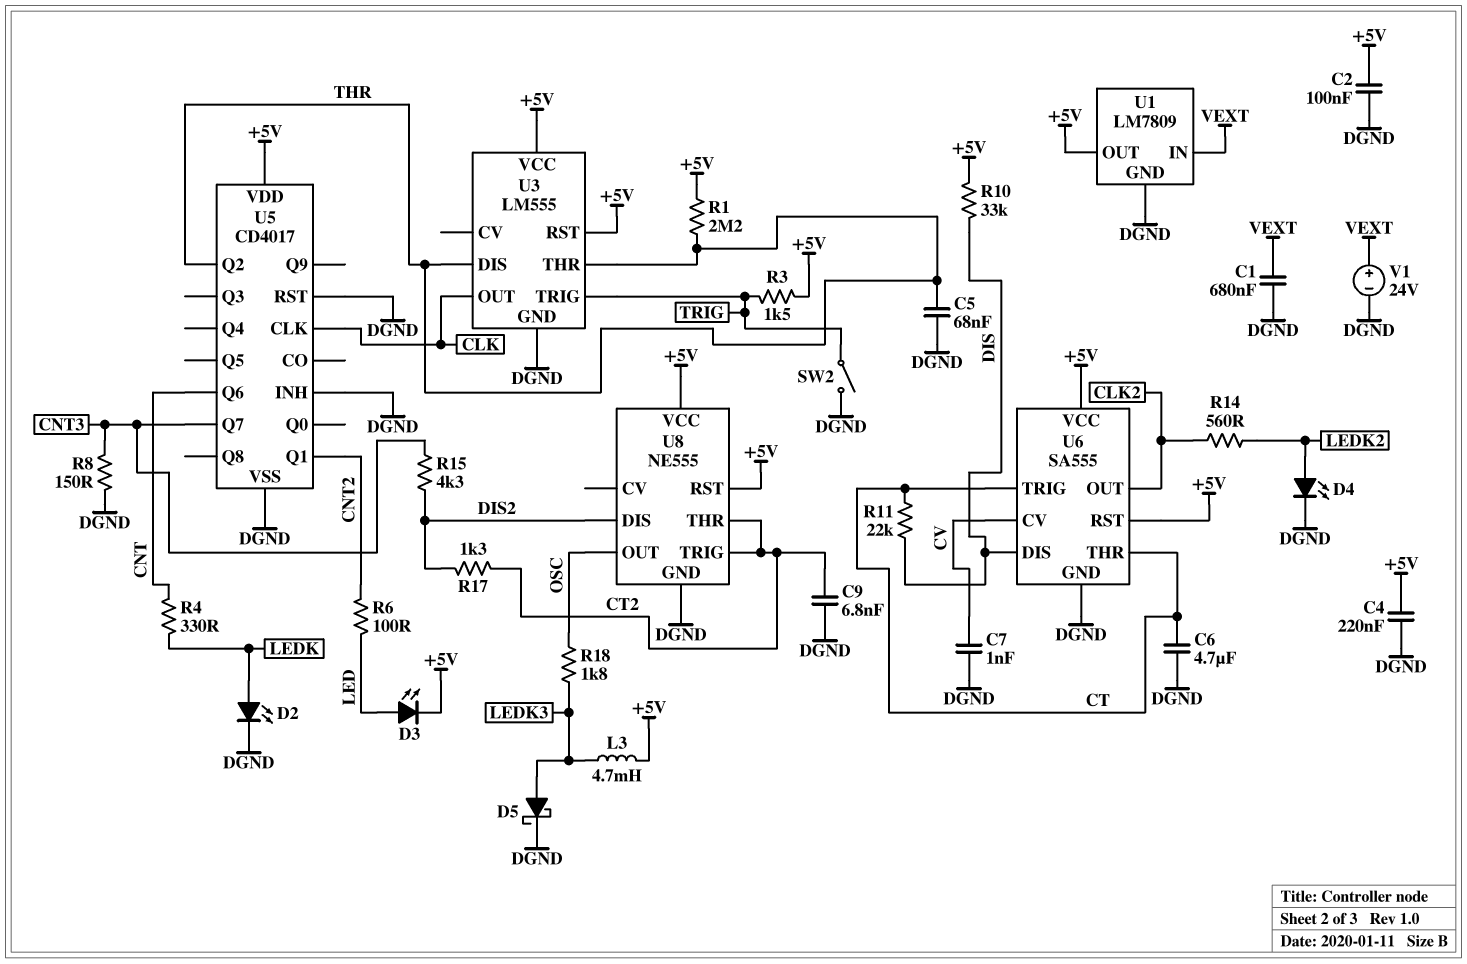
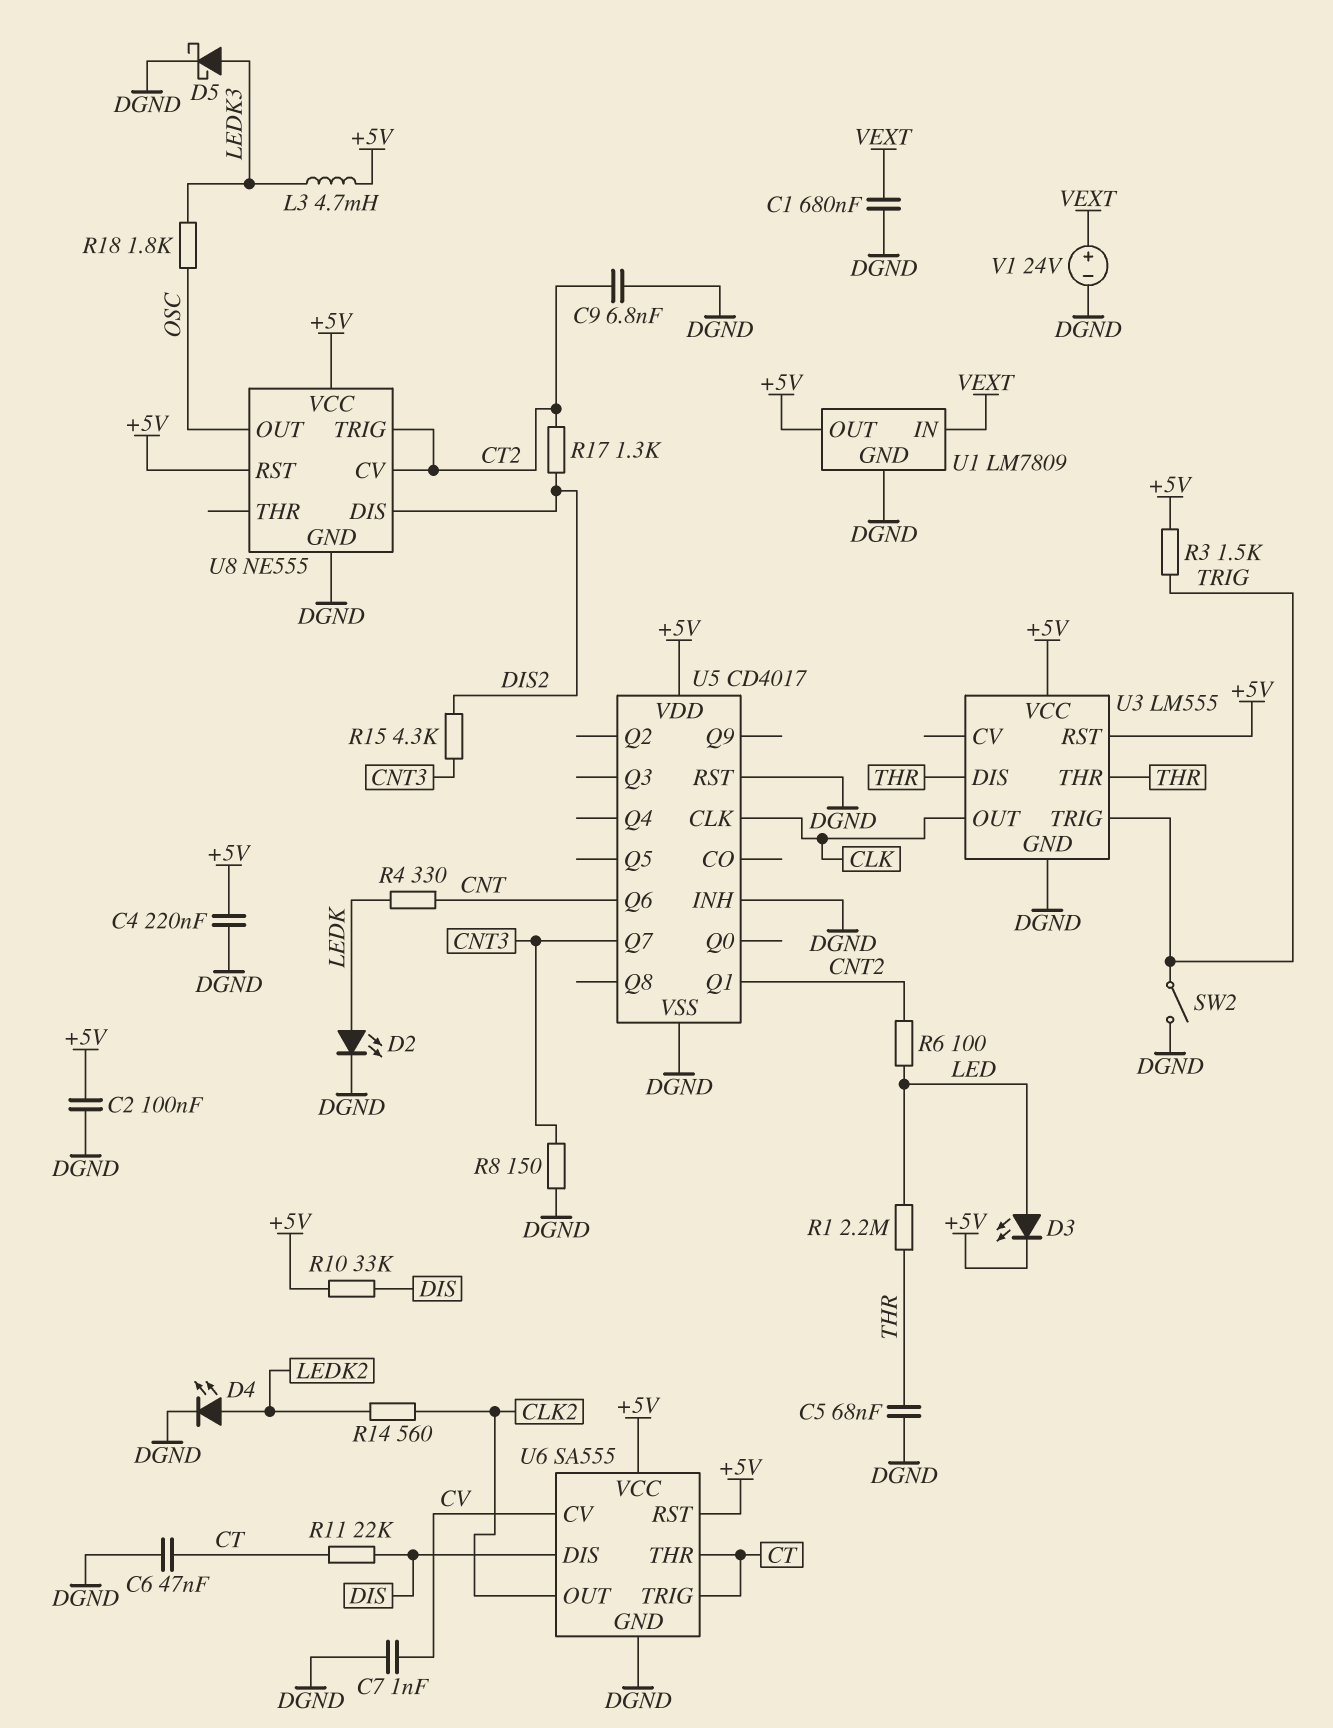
C6: 4.7uF (CT, DGND) -> 47nF (CT, DGND)
R1: 2.2M (+5V, THR) -> 2.2M (LED, THR)
U5 pin Q2: THR -> none
U8 pin CV: none -> CT2
U8 pin THR: CT2 -> none

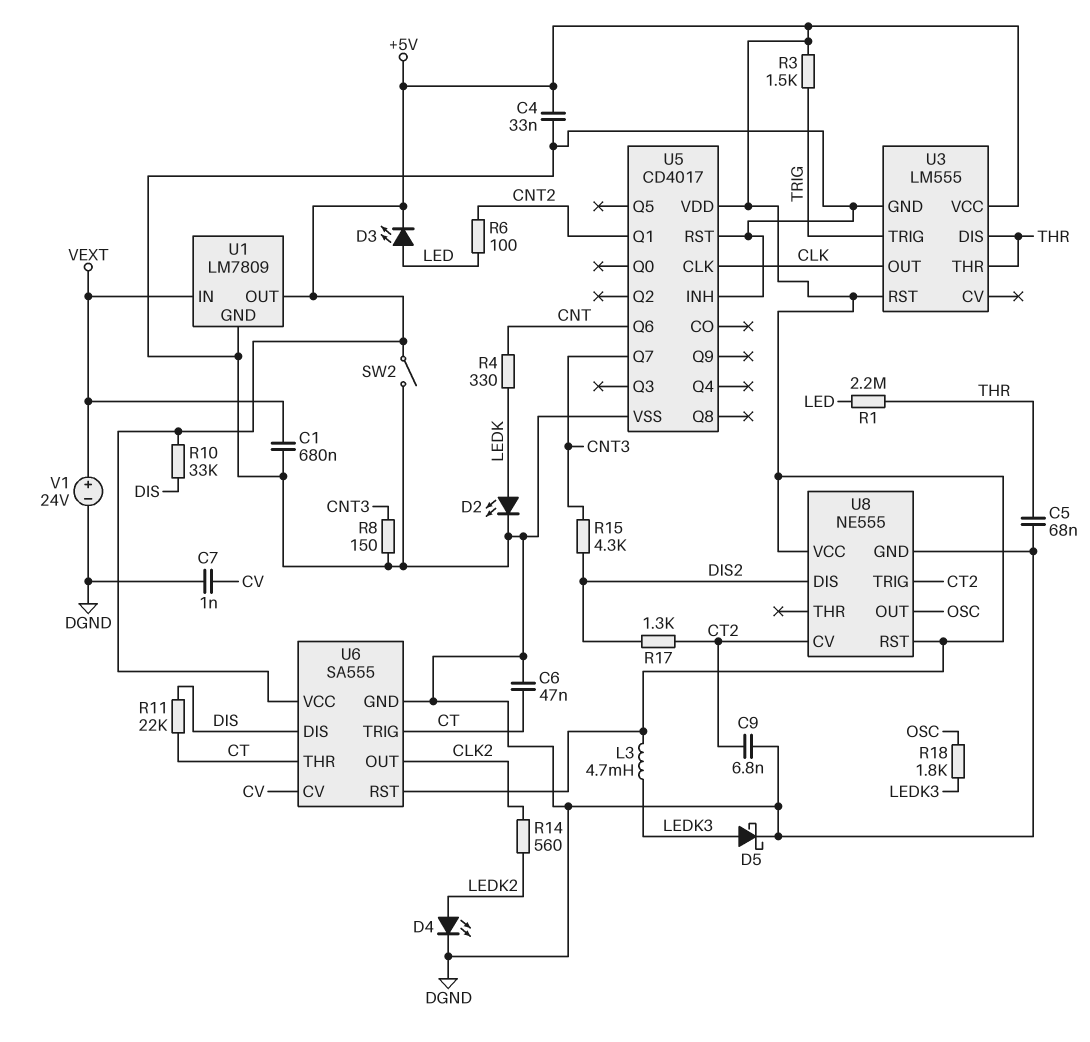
C2: 100nF (+5V, DGND) -> none
C4: 220nF (+5V, DGND) -> 33nF (+5V, DGND)
SW2: switch (DGND, TRIG) -> switch (+5V, DGND)

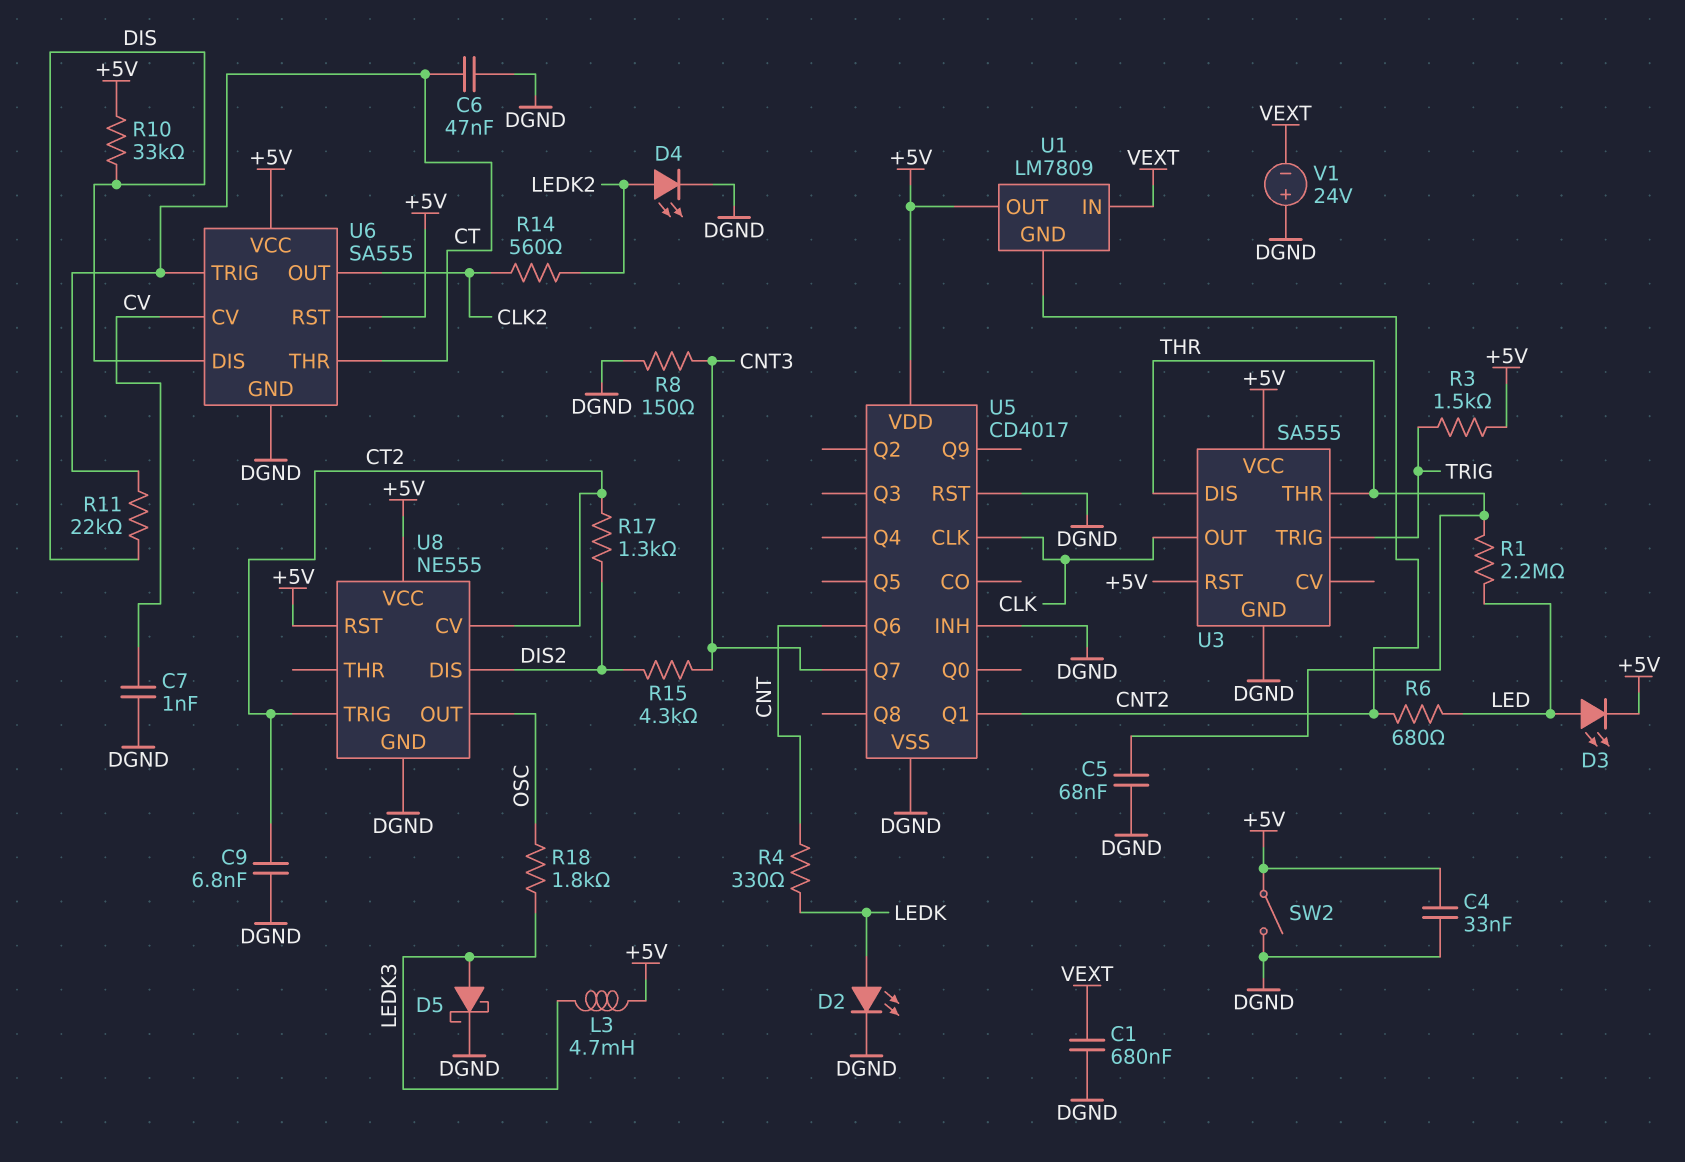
R6: 100 (CNT2, LED) -> 680 (CNT2, LED)
U1 pin GND: DGND -> CNT2
U3: LM555 -> SA555
V1: 24V (plus VEXT, minus DGND) -> 24V (plus DGND, minus VEXT)

